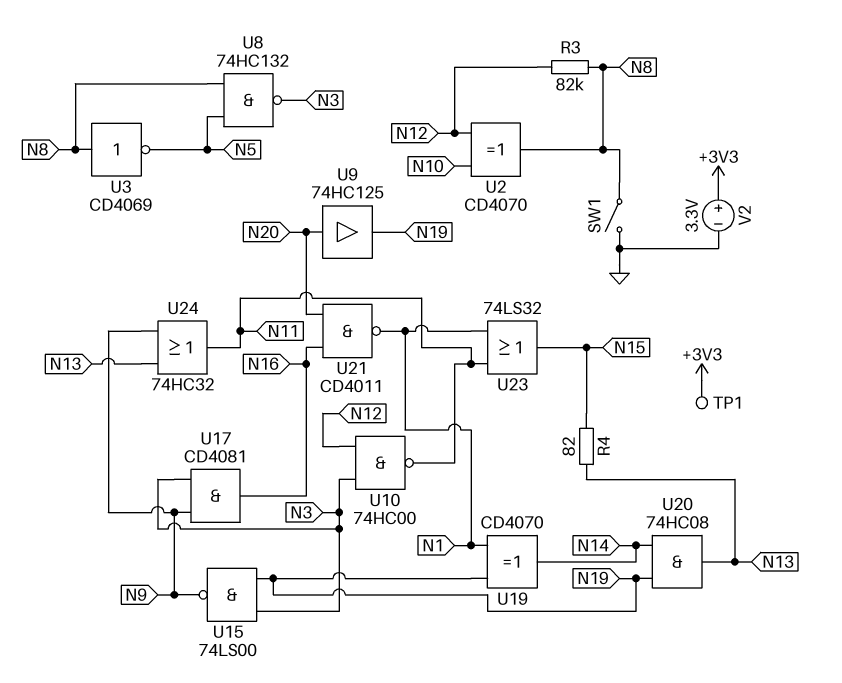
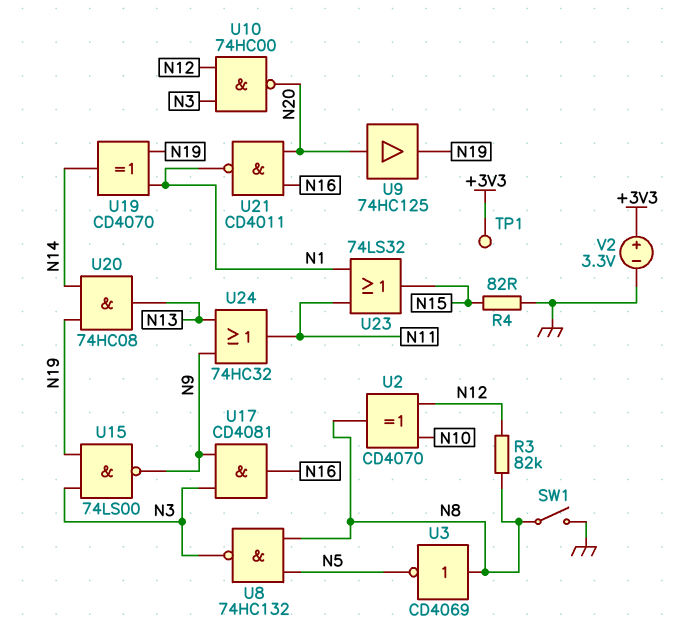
R4: 82 (N13, N15) -> 82 (GND, N15)
U10: NAND 74HC00 (in N3, in N12, out N11) -> NAND 74HC00 (in N3, in N12, out N20)

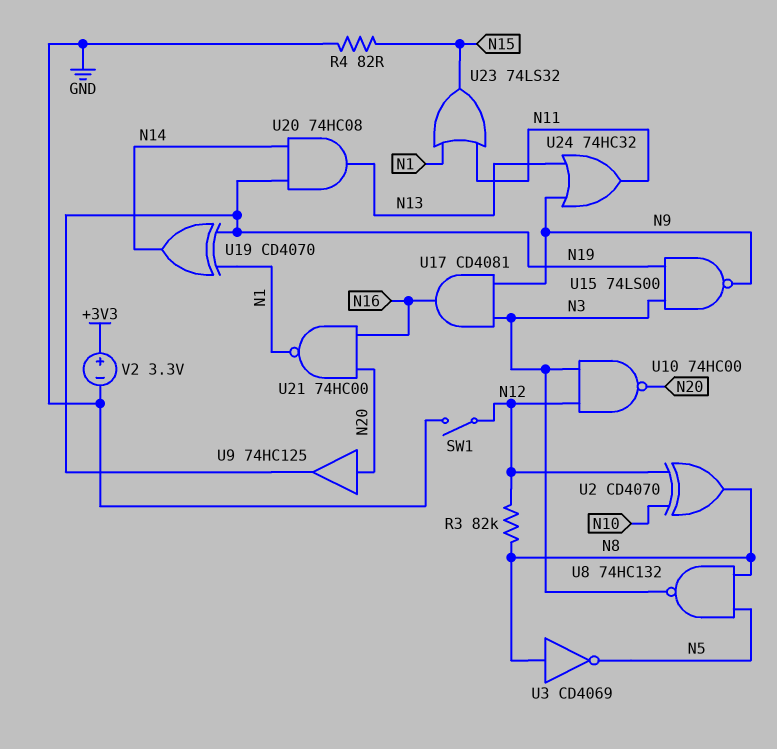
SW1: switch (GND, N8) -> switch (GND, N12)
TP1: test point (+3V3) -> none
U21: NAND CD4011 (in N16, in N20, out N1) -> NAND 74HC00 (in N16, in N20, out N1)

